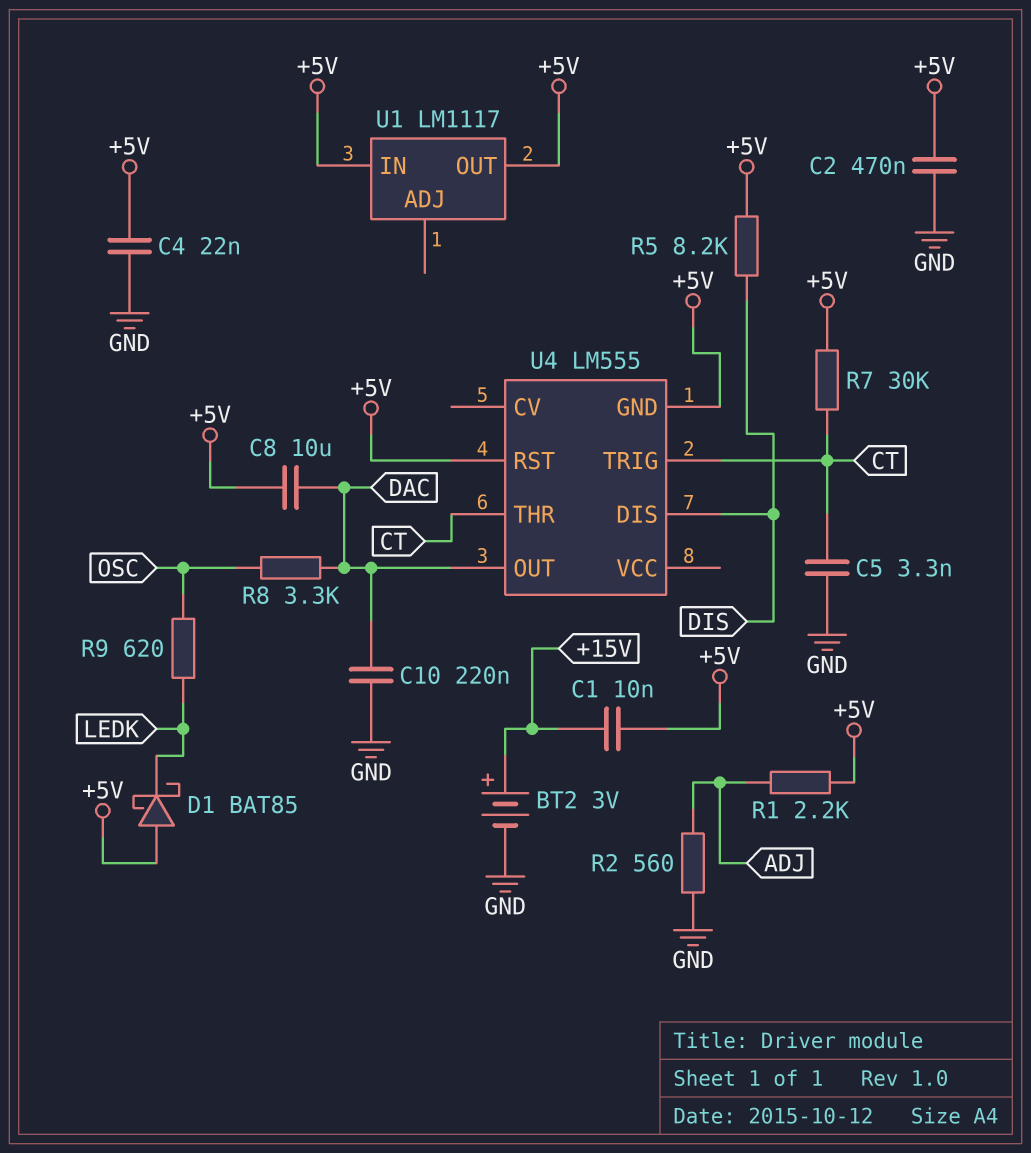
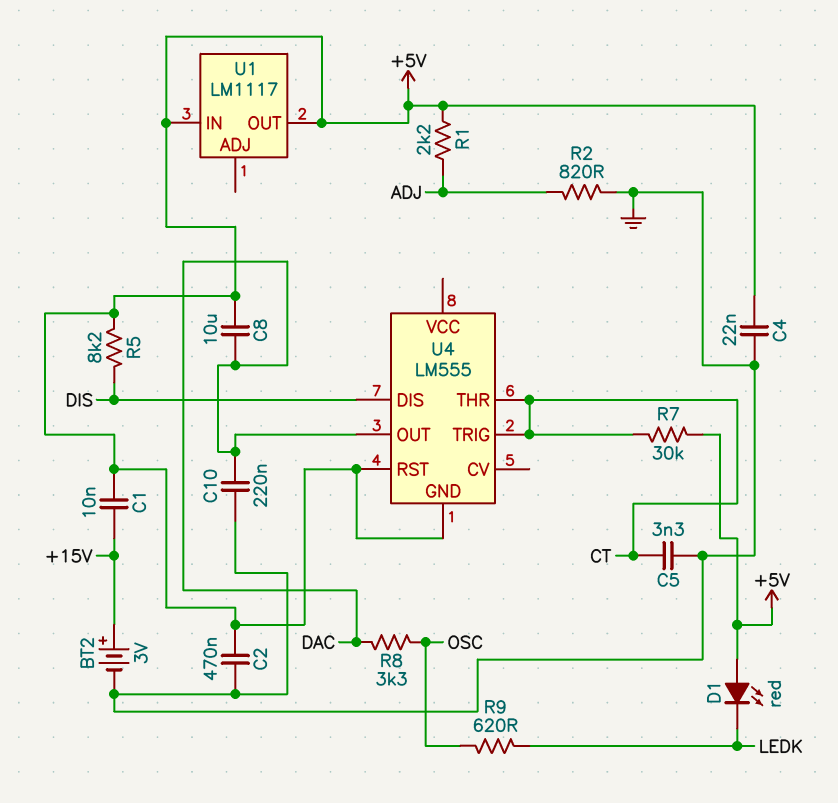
D1: schottky BAT85 (A +5V, K LEDK) -> LED red (A +5V, K LEDK)
R2: 560 (ADJ, GND) -> 820 (ADJ, GND)

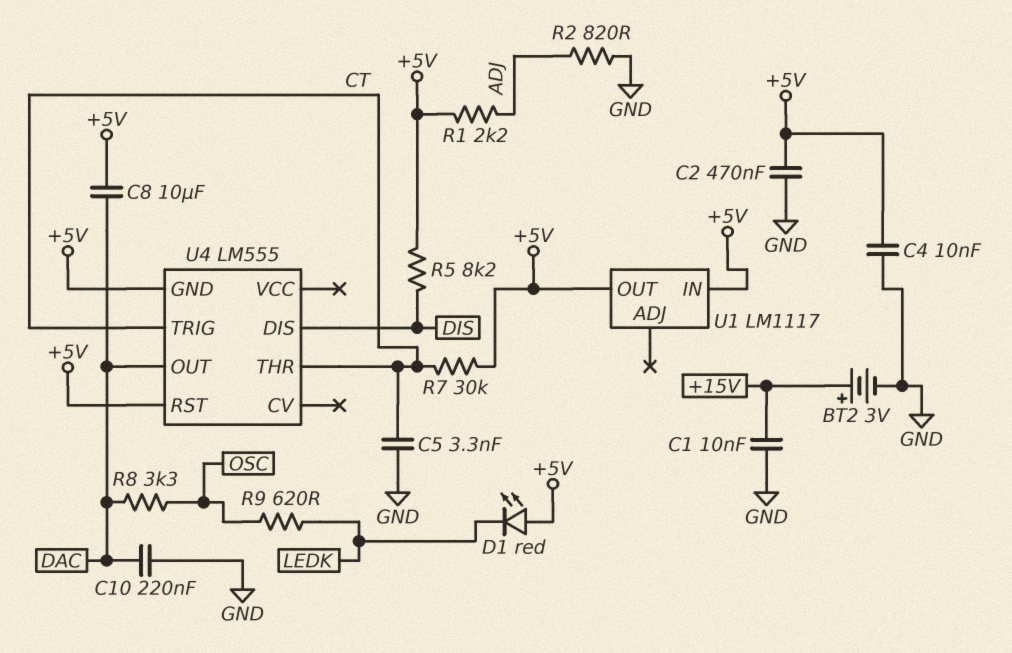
C1: 10nF (+5V, +15V) -> 10nF (+15V, GND)
C4: 22nF (+5V, GND) -> 10nF (+5V, GND)

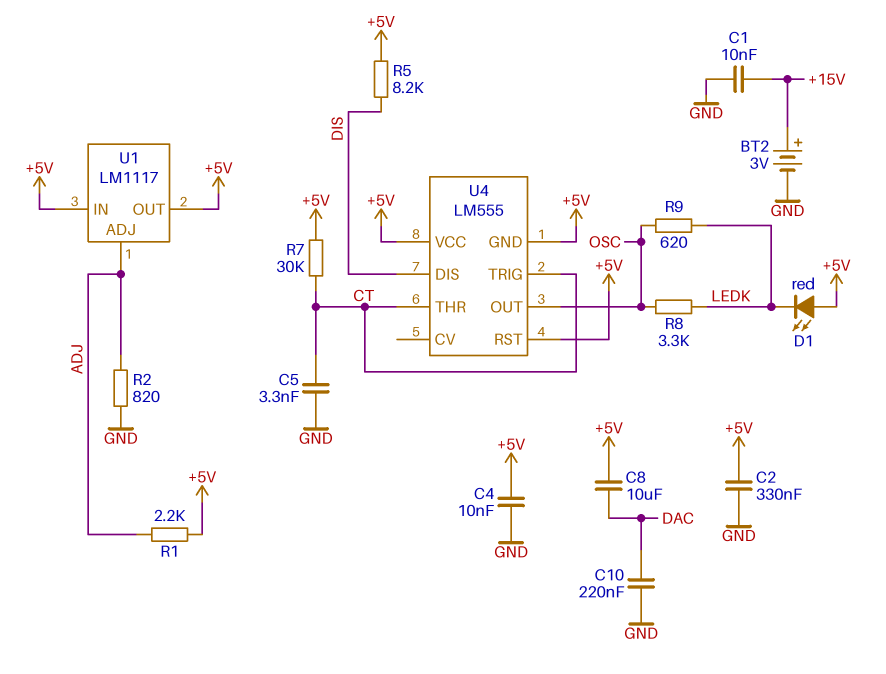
C2: 470nF (+5V, GND) -> 330nF (+5V, GND)
R8: 3.3k (DAC, OSC) -> 3.3k (LEDK, OSC)
U1 pin ADJ: none -> ADJ
U4 pin OUT: DAC -> OSC
U4 pin VCC: none -> +5V

